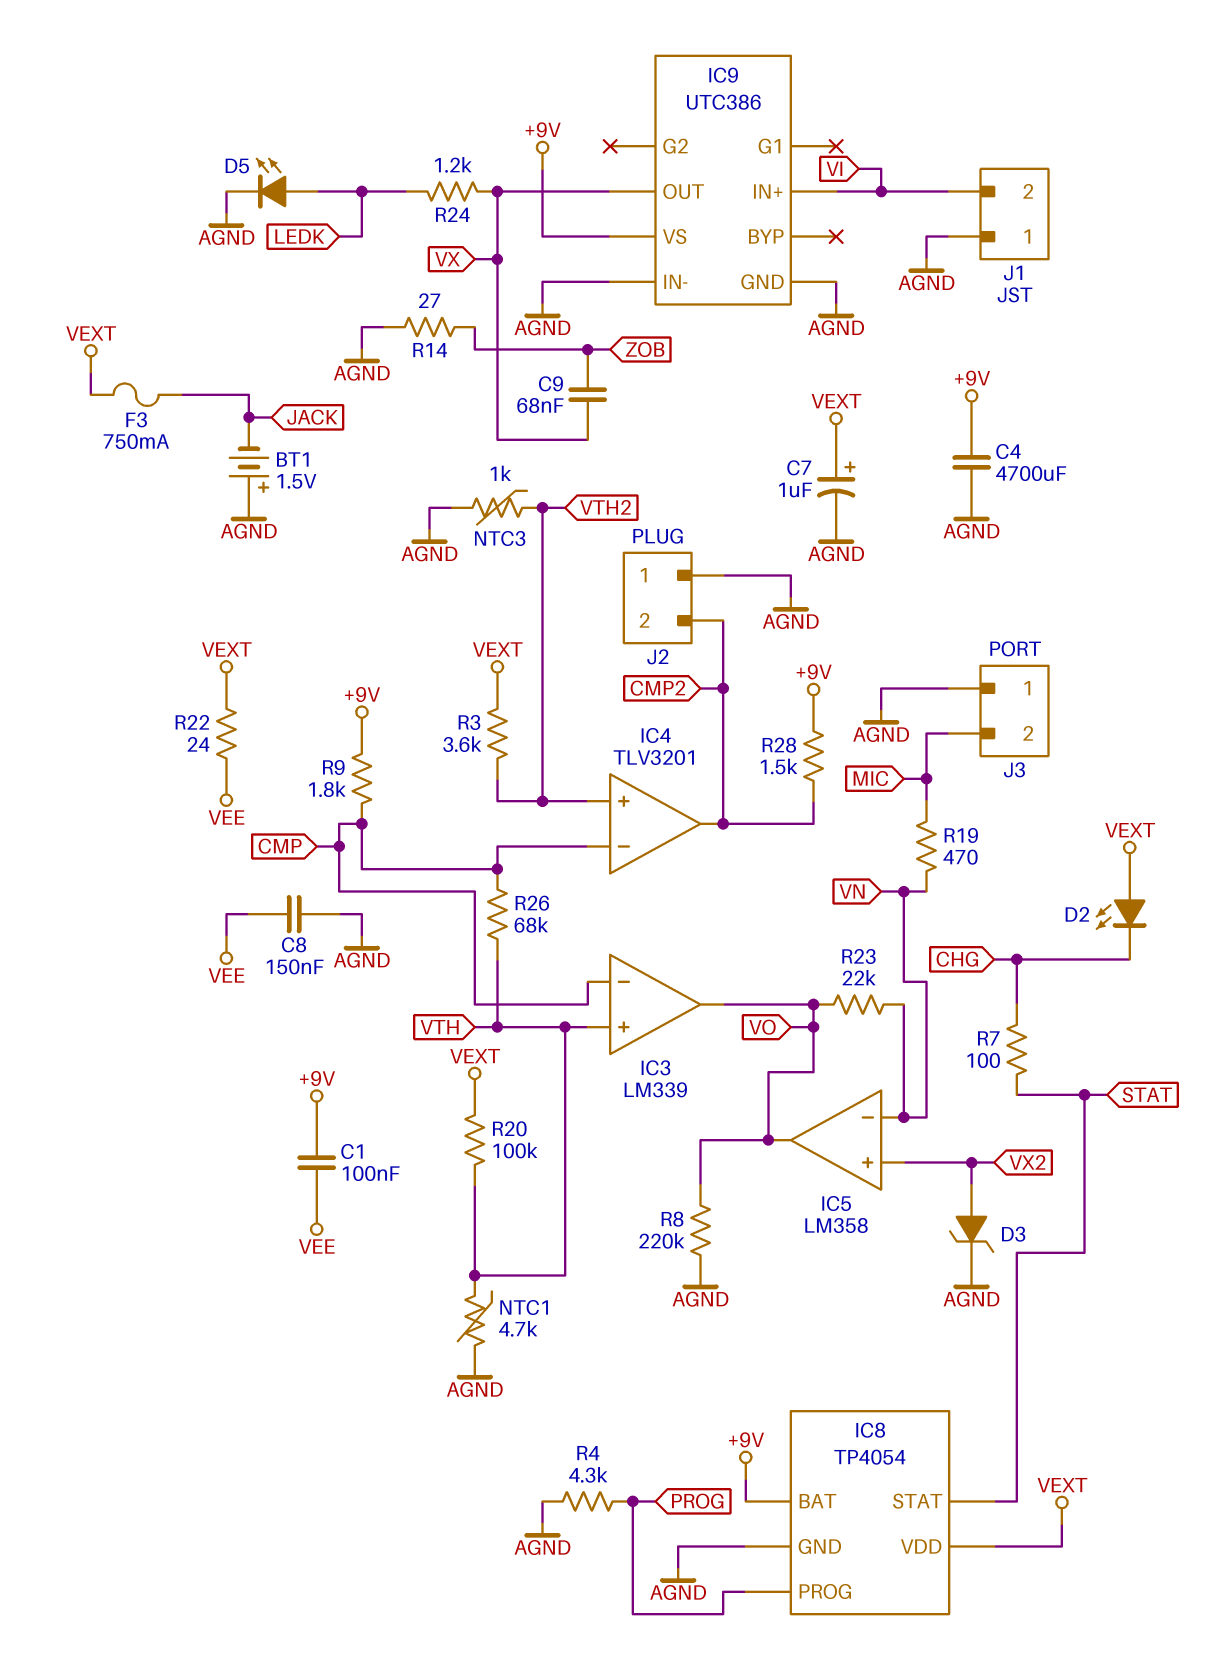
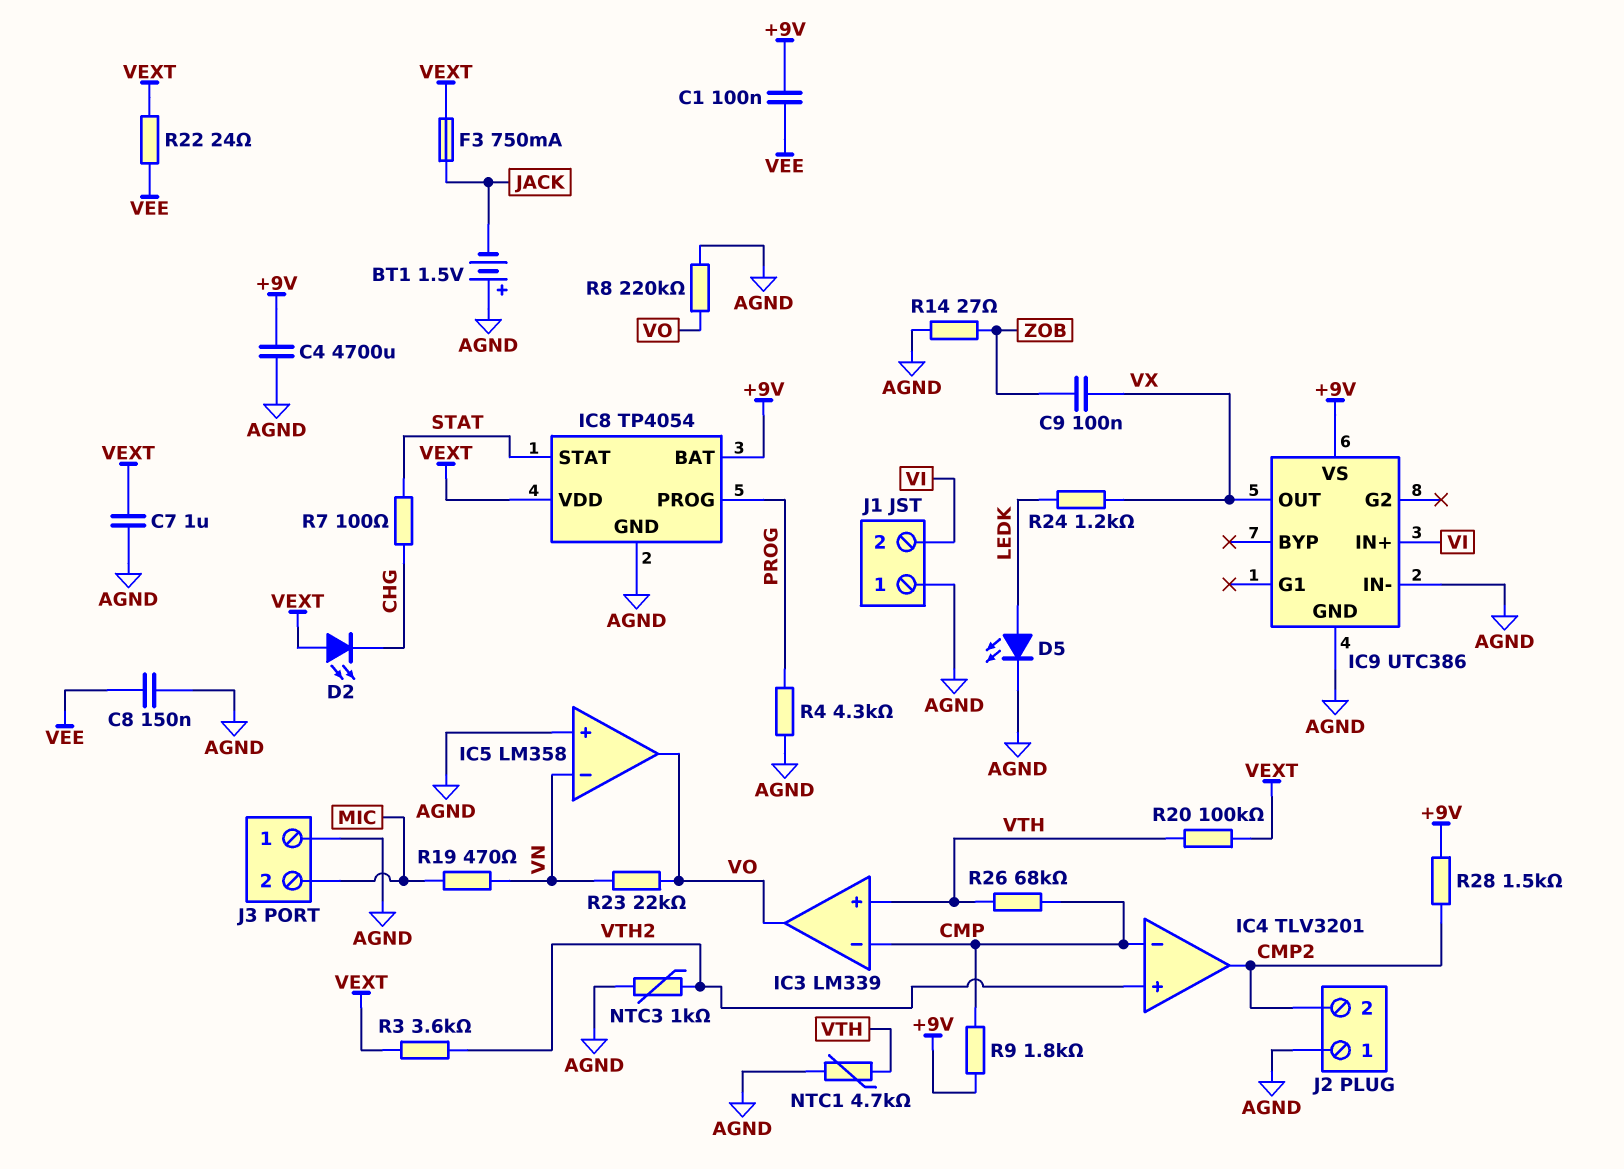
C7: 1uF (plus VEXT, minus AGND) -> 1uF (AGND, VEXT)
C9: 68nF (VX, ZOB) -> 100nF (VX, ZOB)
D3: zener (A VX2, K AGND) -> none
IC5 pin in+: VX2 -> AGND

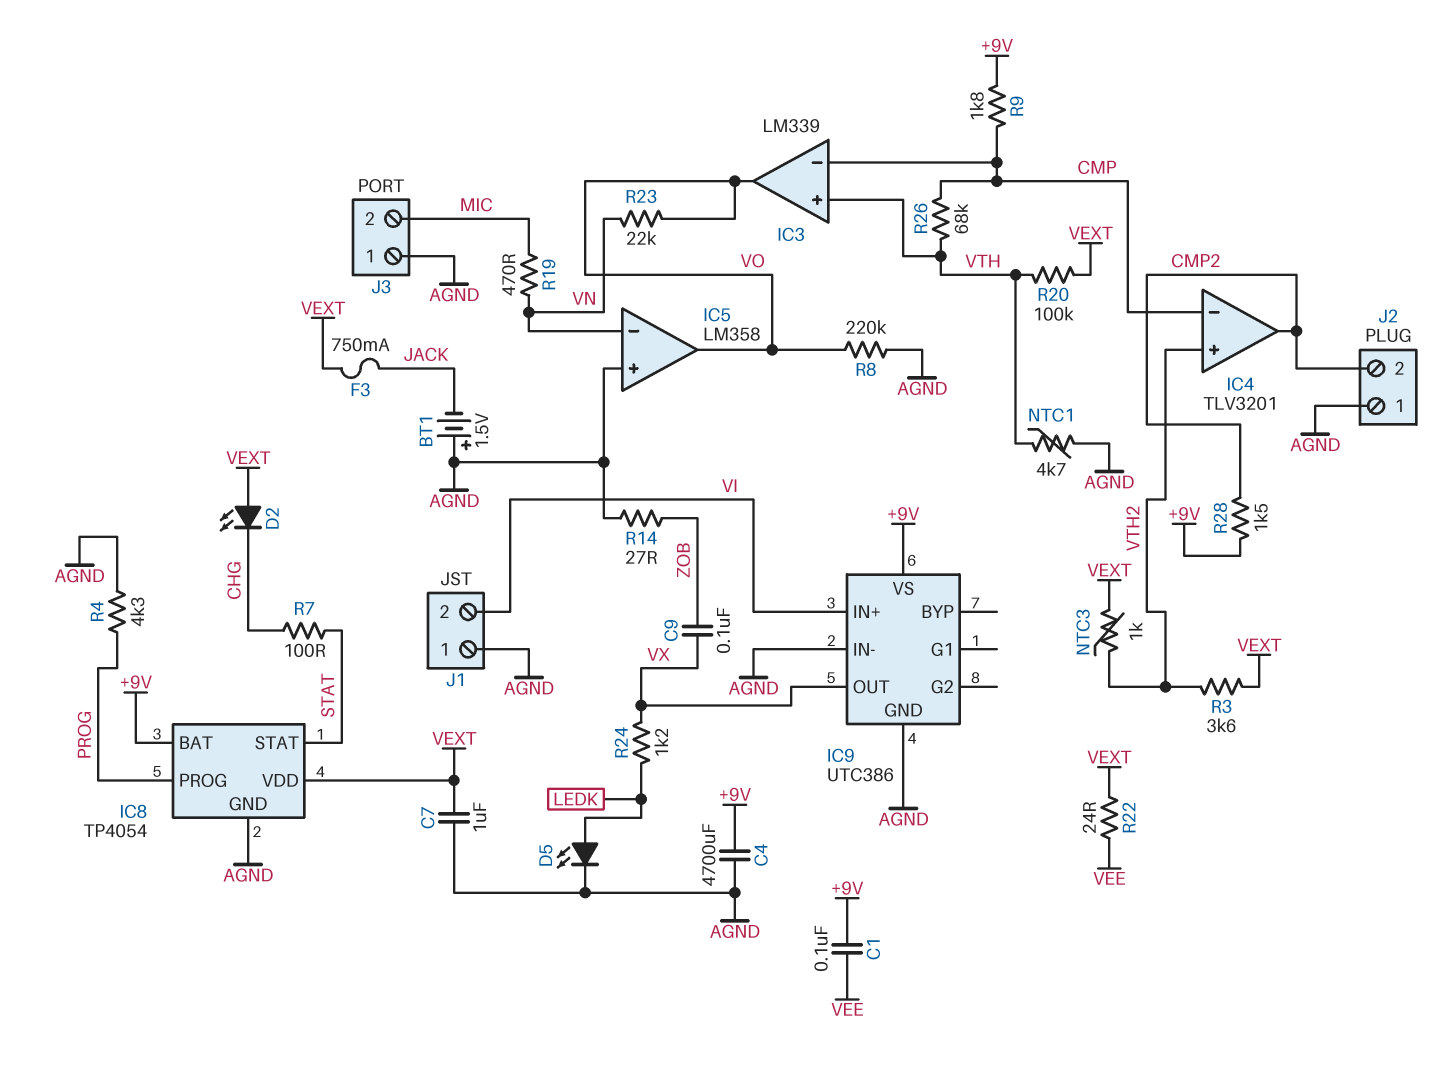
C8: 150nF (AGND, VEE) -> none
NTC3: 1k (AGND, VTH2) -> 1k (VEXT, VTH2)

